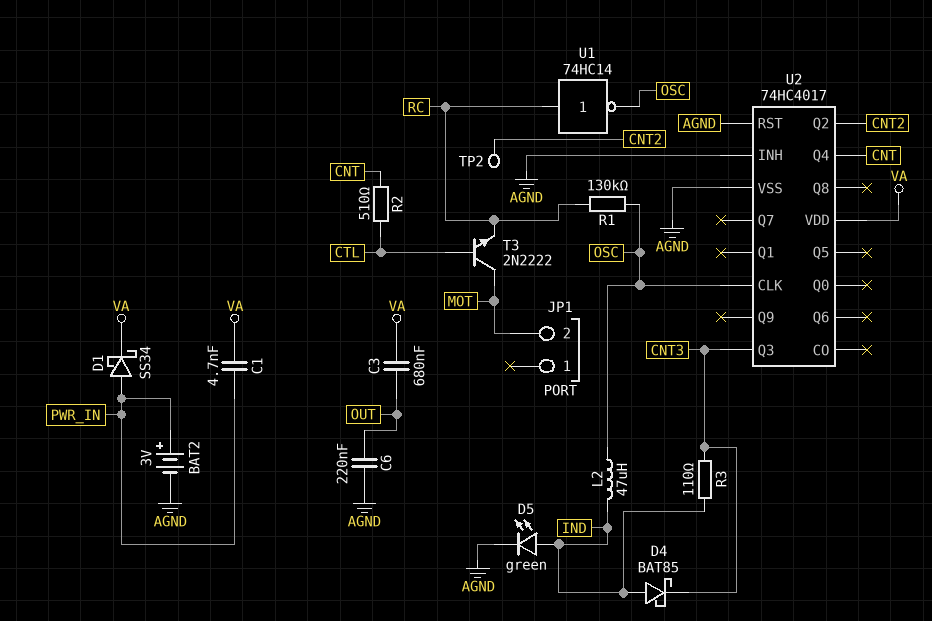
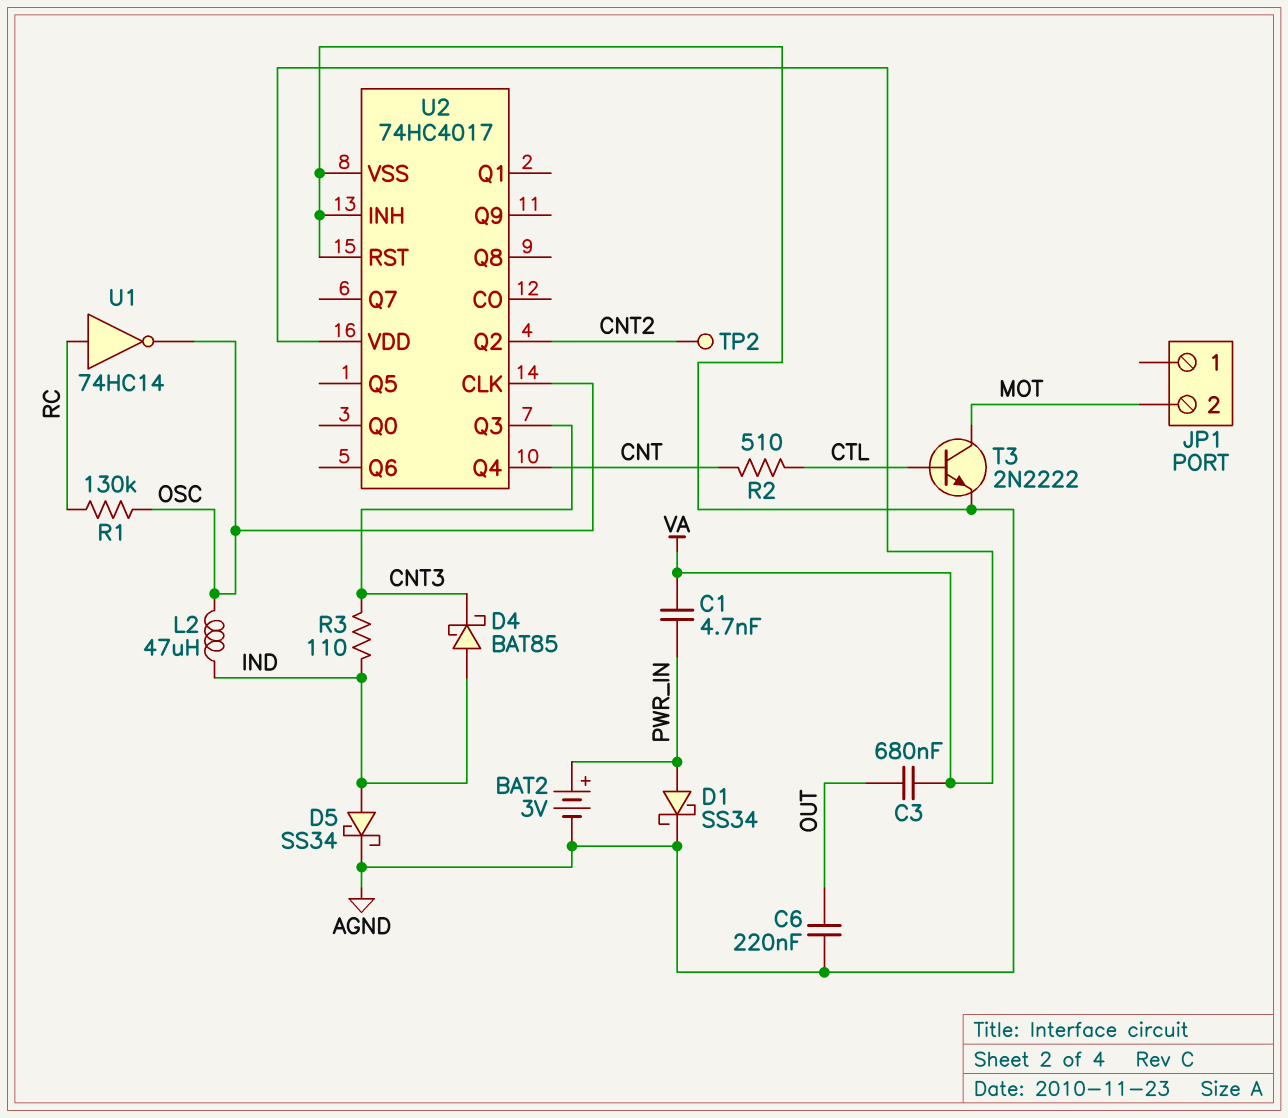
D1: schottky SS34 (A PWR_IN, K VA) -> schottky SS34 (A PWR_IN, K AGND)
D5: LED green (A IND, K AGND) -> schottky SS34 (A IND, K AGND)
T3: NPN 2N2222 (B CTL, C MOT, E RC) -> NPN 2N2222 (B CTL, C MOT, E AGND)

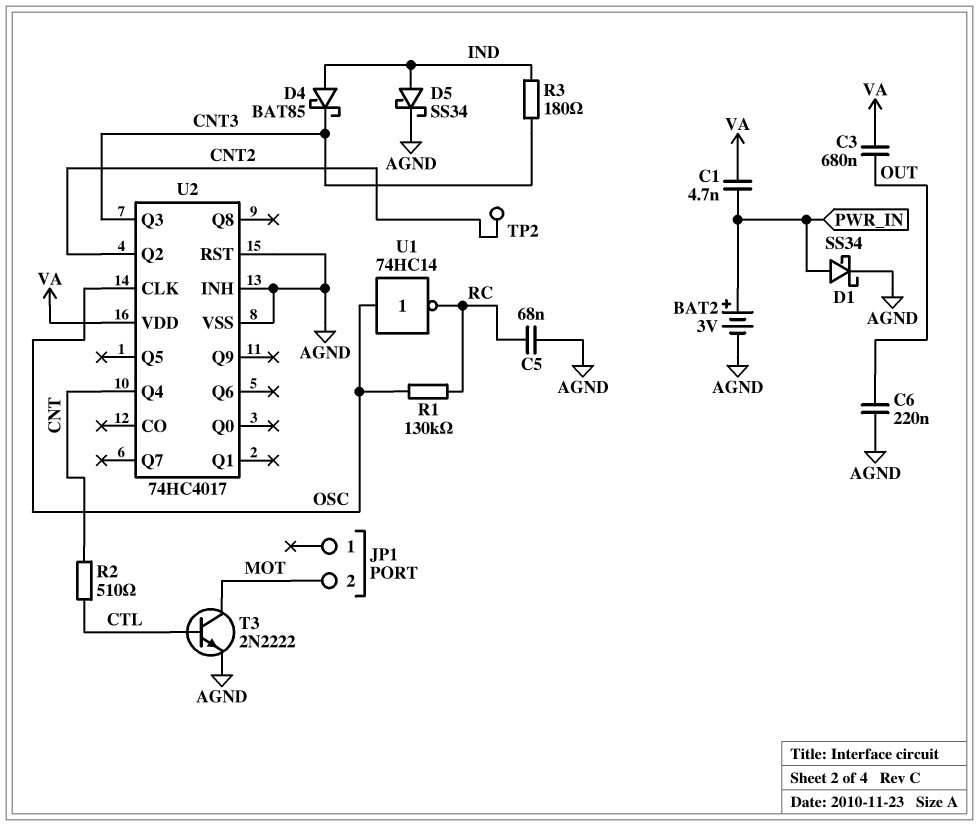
C5: none -> 68nF (AGND, RC)
L2: 47uH (IND, OSC) -> none
R3: 110 (CNT3, IND) -> 180 (CNT3, IND)
U1: NOT 74HC14 (in RC, out OSC) -> NOT 74HC14 (in OSC, out RC)

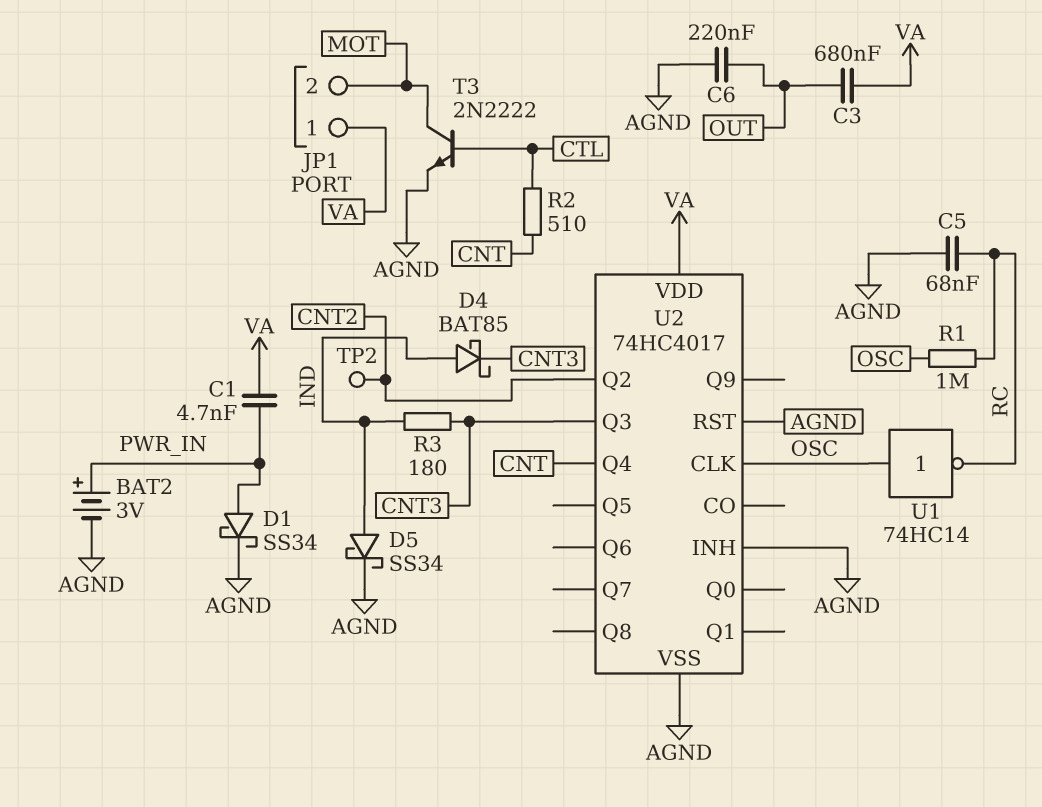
JP1 pin 1: none -> VA
R1: 130k (OSC, RC) -> 1M (OSC, RC)

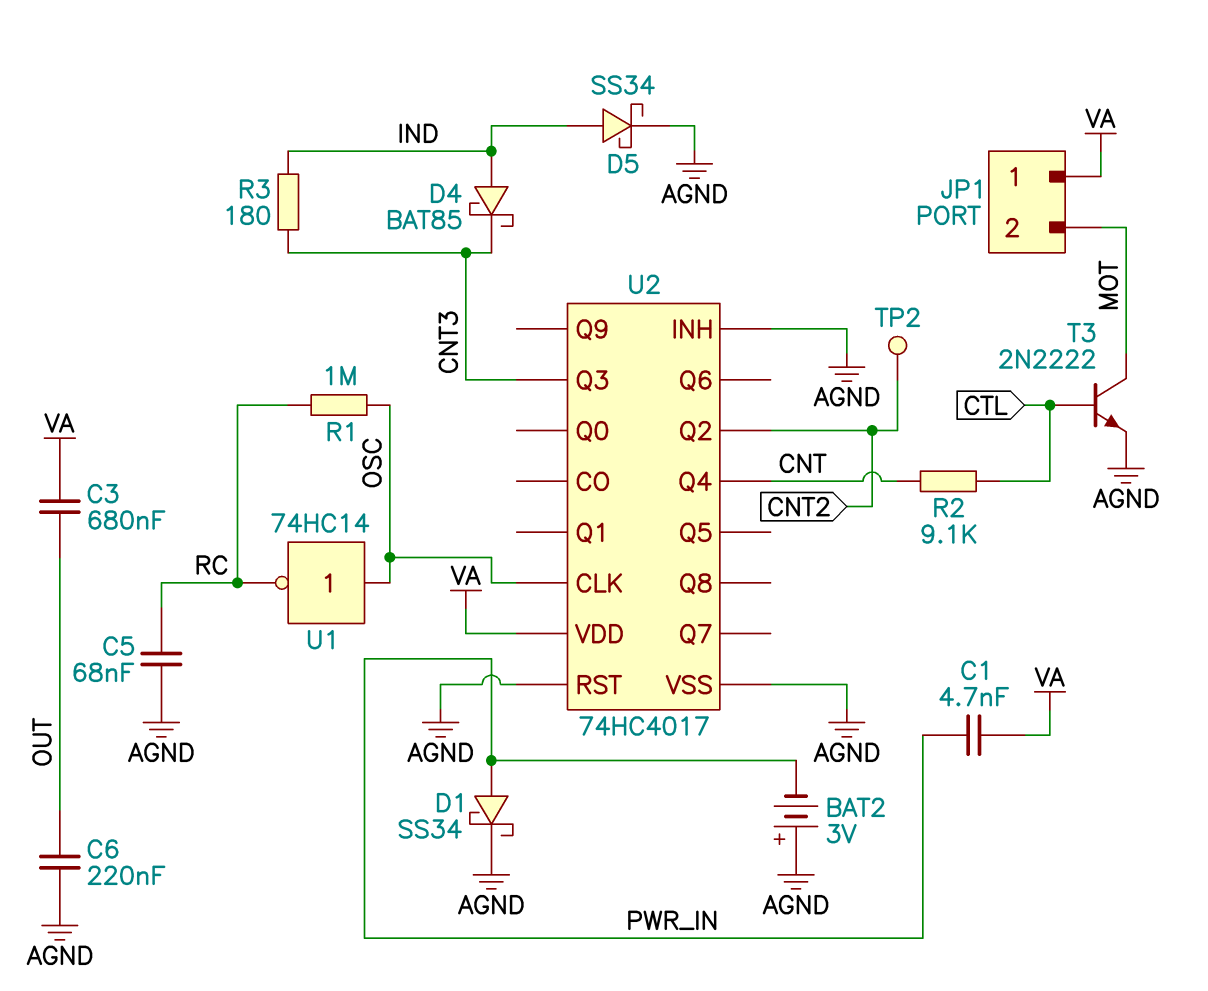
BAT2: 3V (plus PWR_IN, minus AGND) -> 3V (plus AGND, minus PWR_IN)
R2: 510 (CNT, CTL) -> 9.1k (CNT, CTL)

